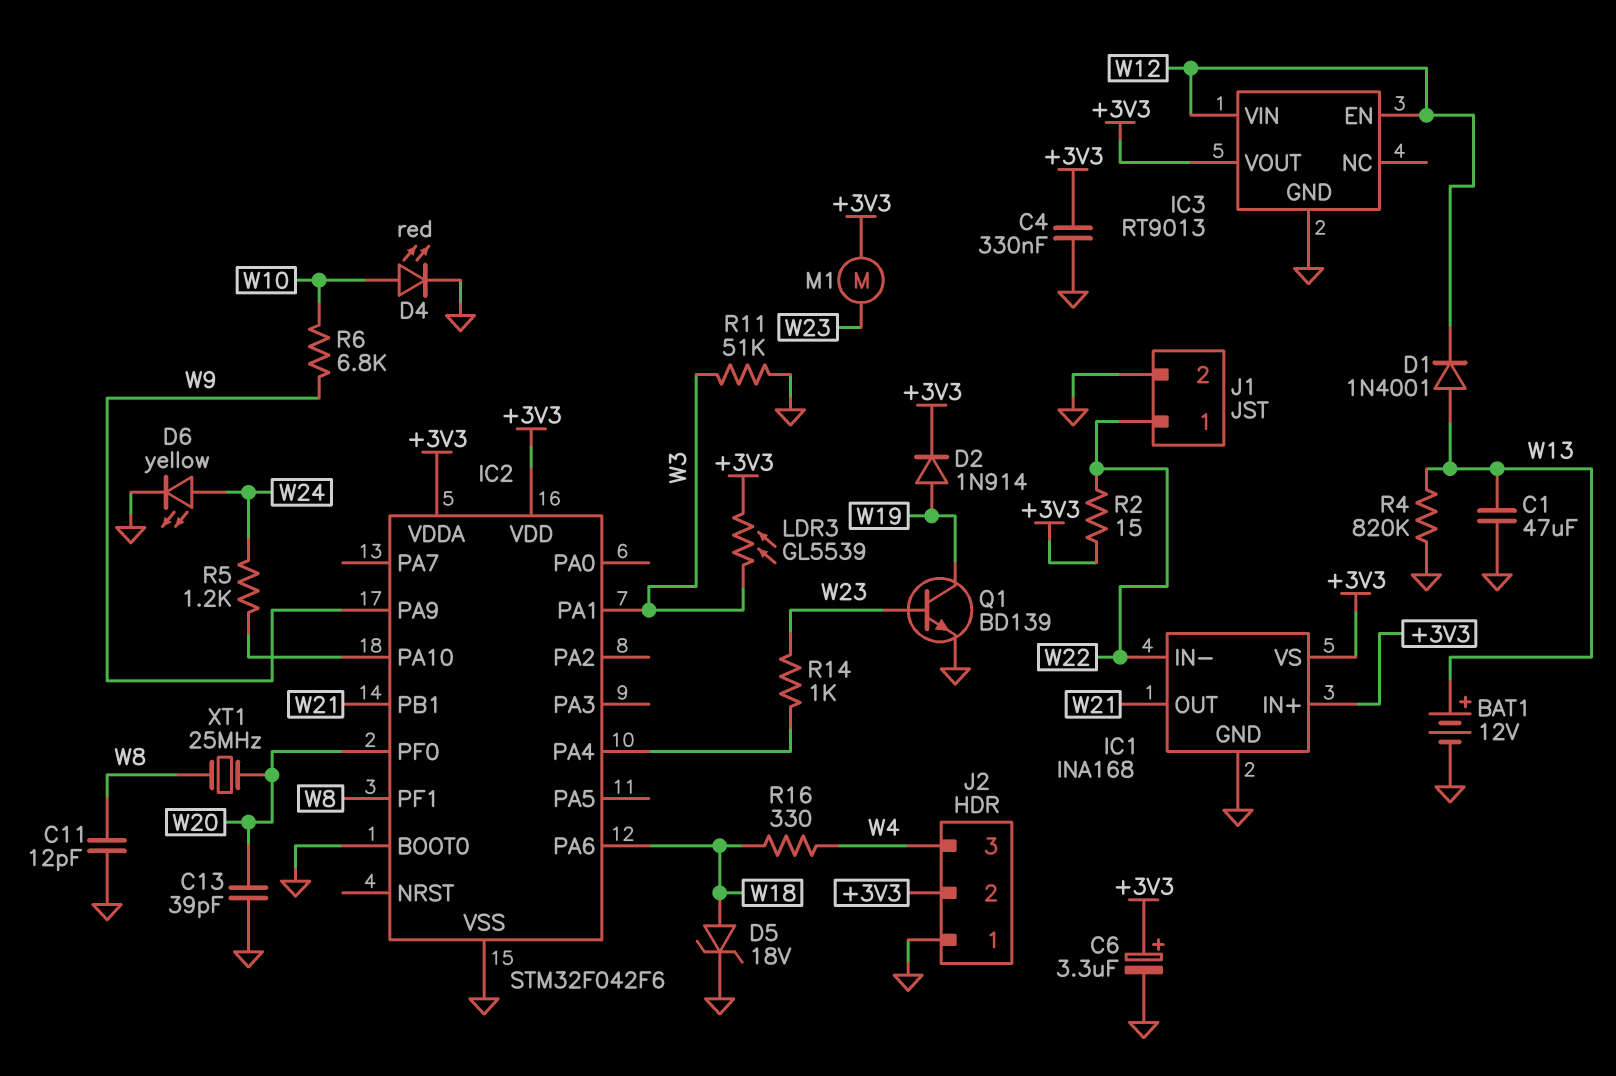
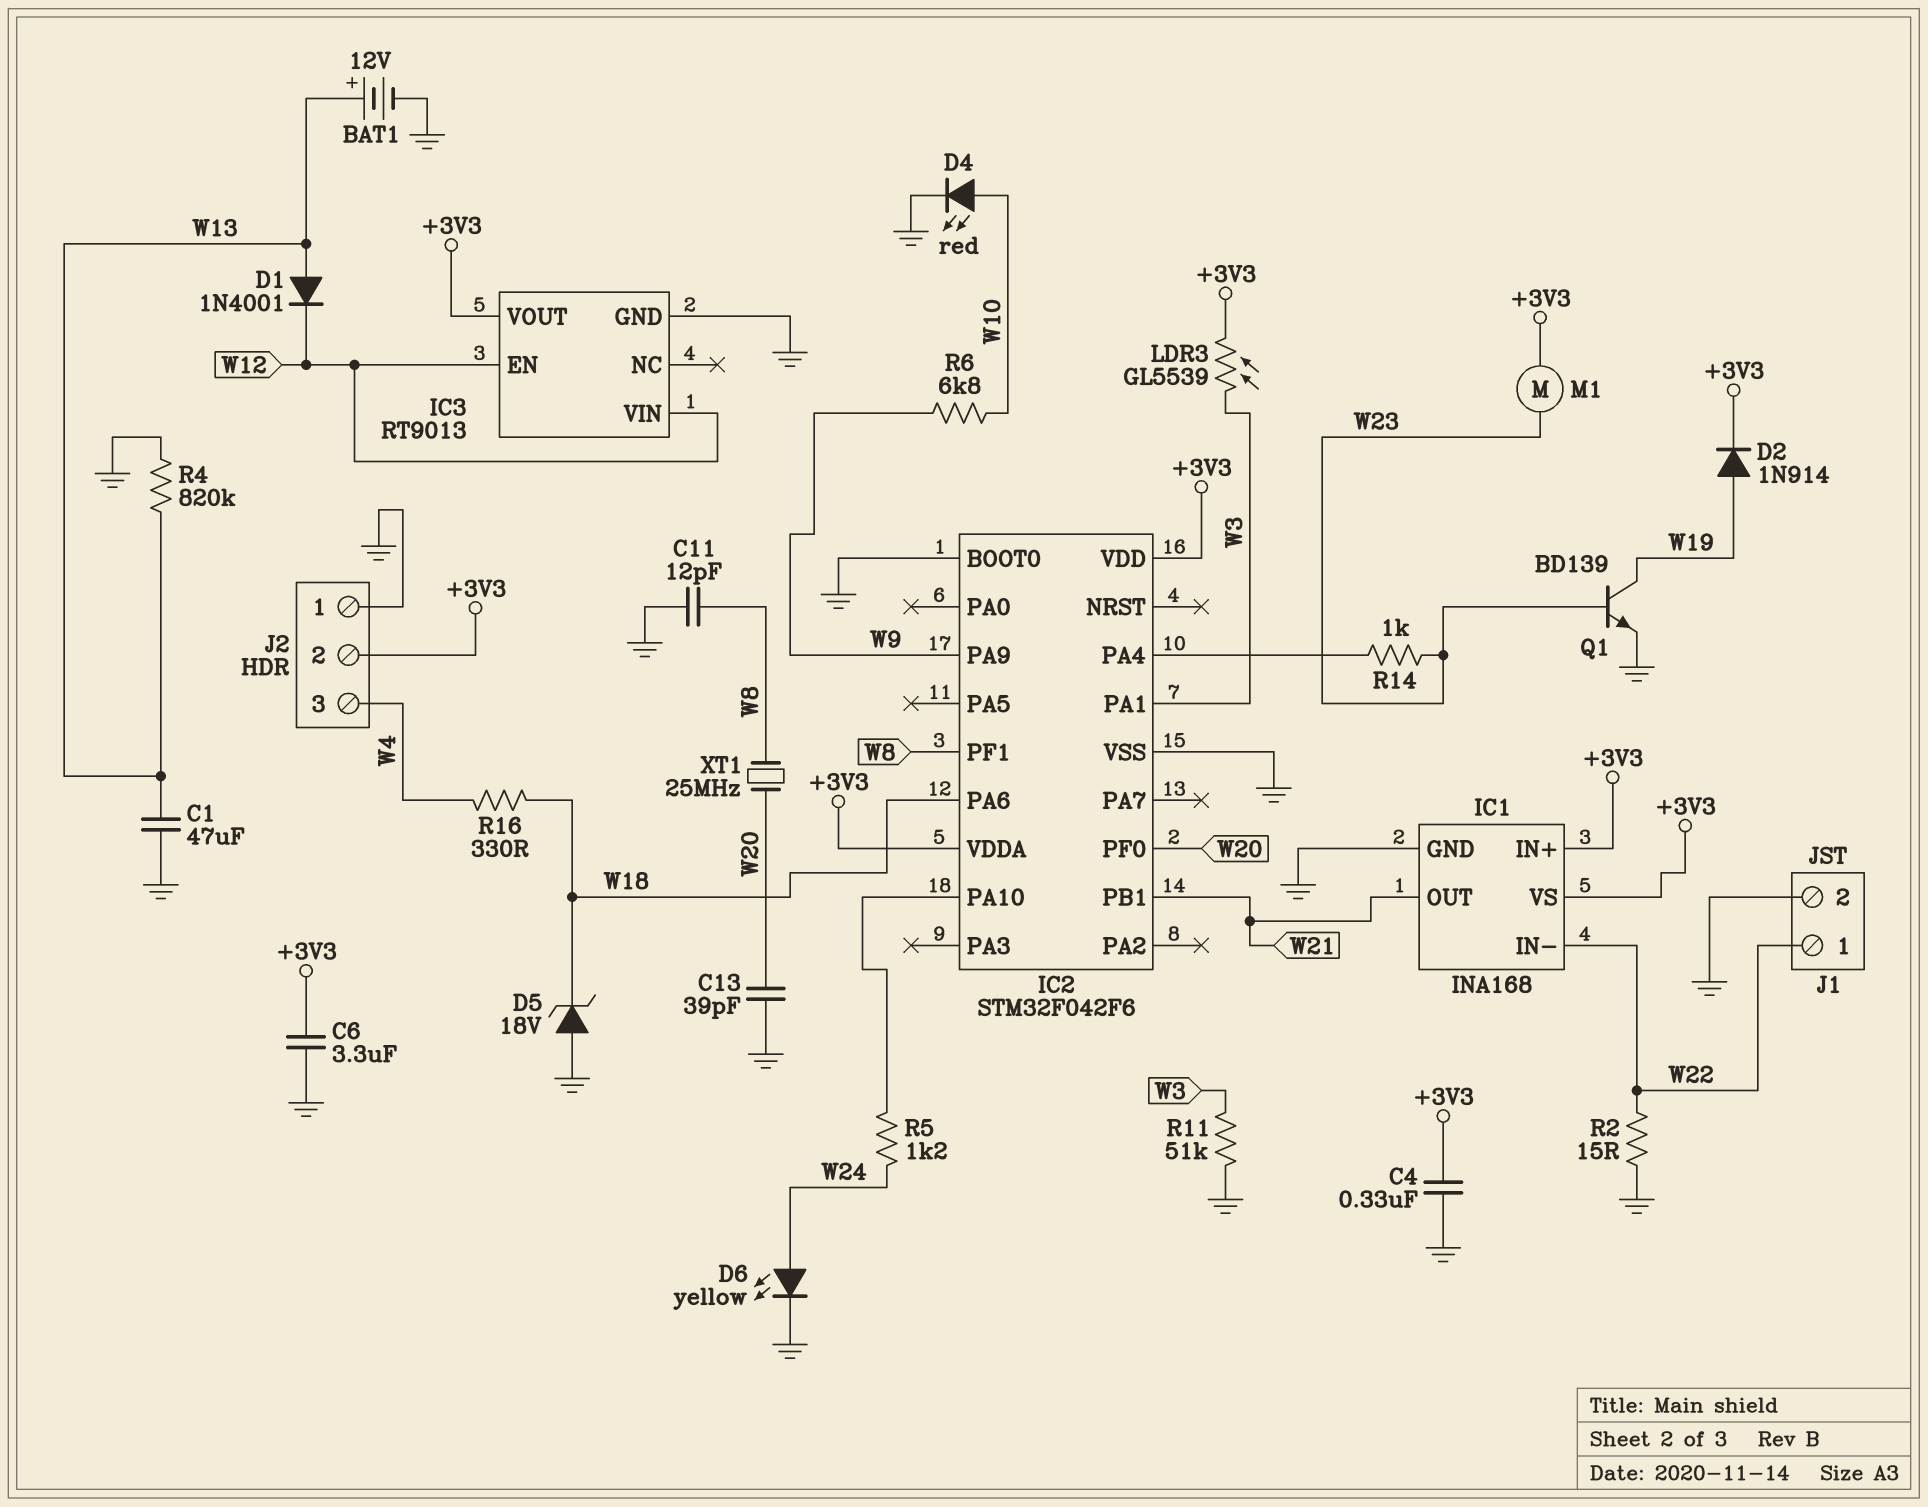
C6: 3.3uF (plus +3V3, minus GND) -> 3.3uF (+3V3, GND)
D5: zener 18V (A W18, K GND) -> zener 18V (A GND, K W18)
R2: 15 (+3V3, W22) -> 15 (GND, W22)

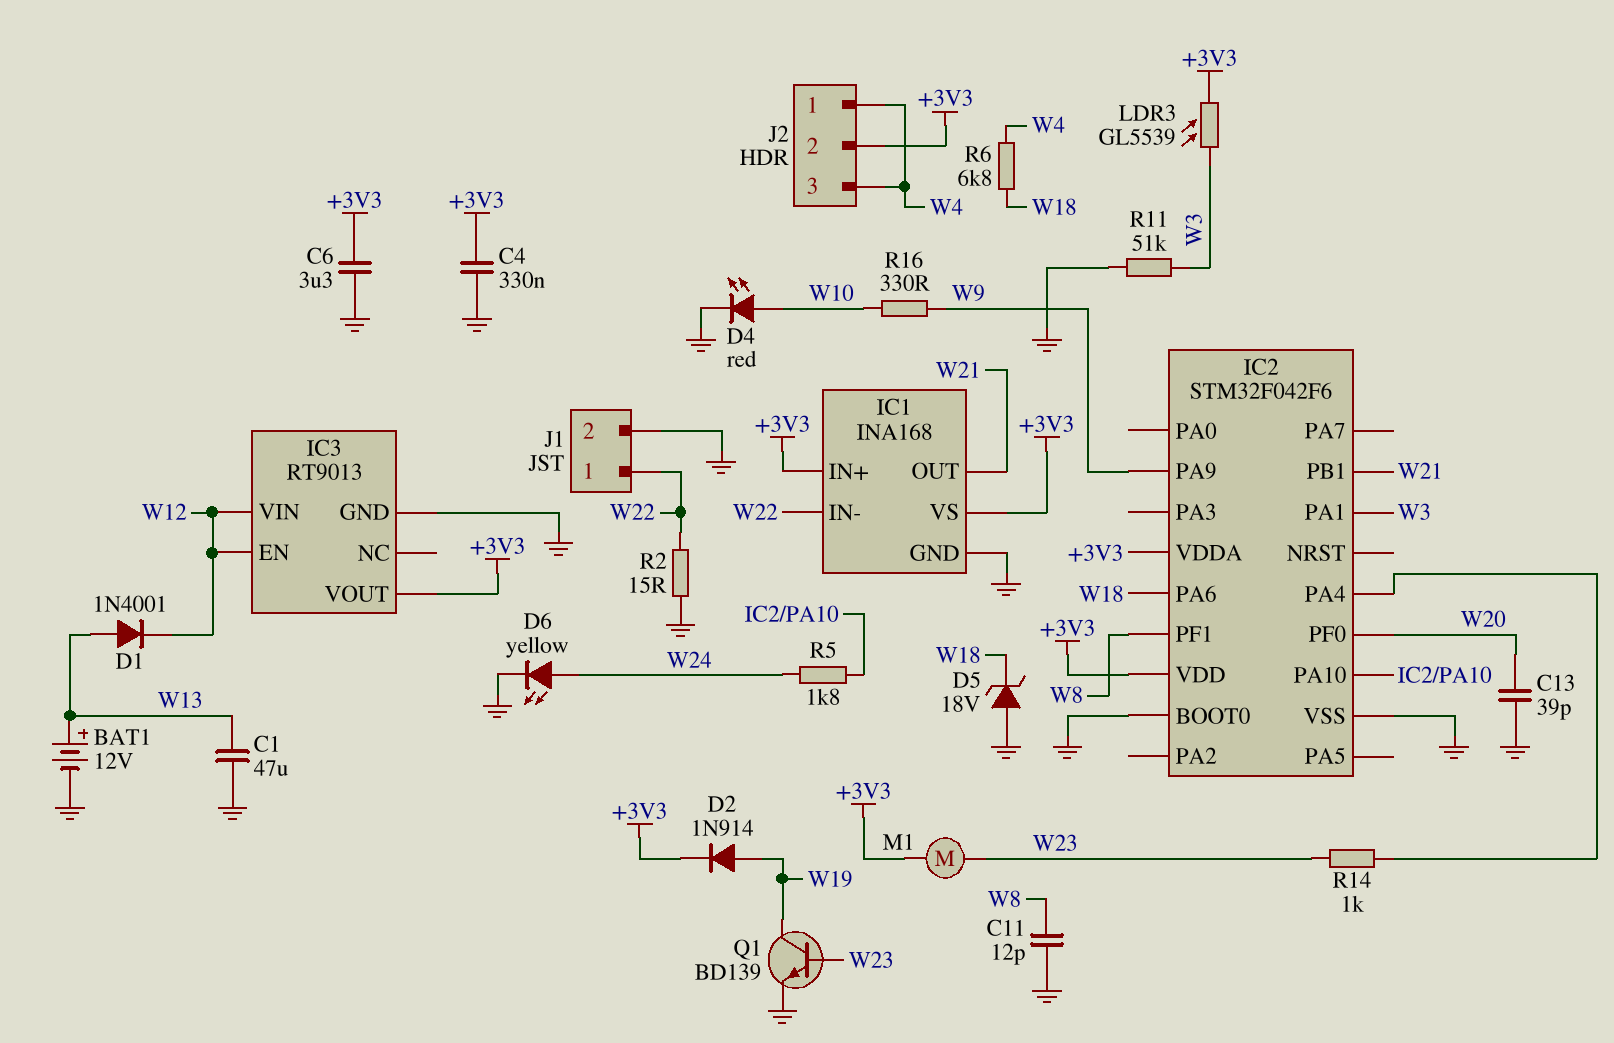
J2 pin 1: GND -> W4
R4: 820k (GND, W13) -> none
R5: 1.2k (IC2/PA10, W24) -> 1.8k (IC2/PA10, W24)
R6: 6.8k (W9, W10) -> 6.8k (W4, W18)
R16: 330 (W4, W18) -> 330 (W9, W10)
XT1: 25MHz (W8, W20) -> none

